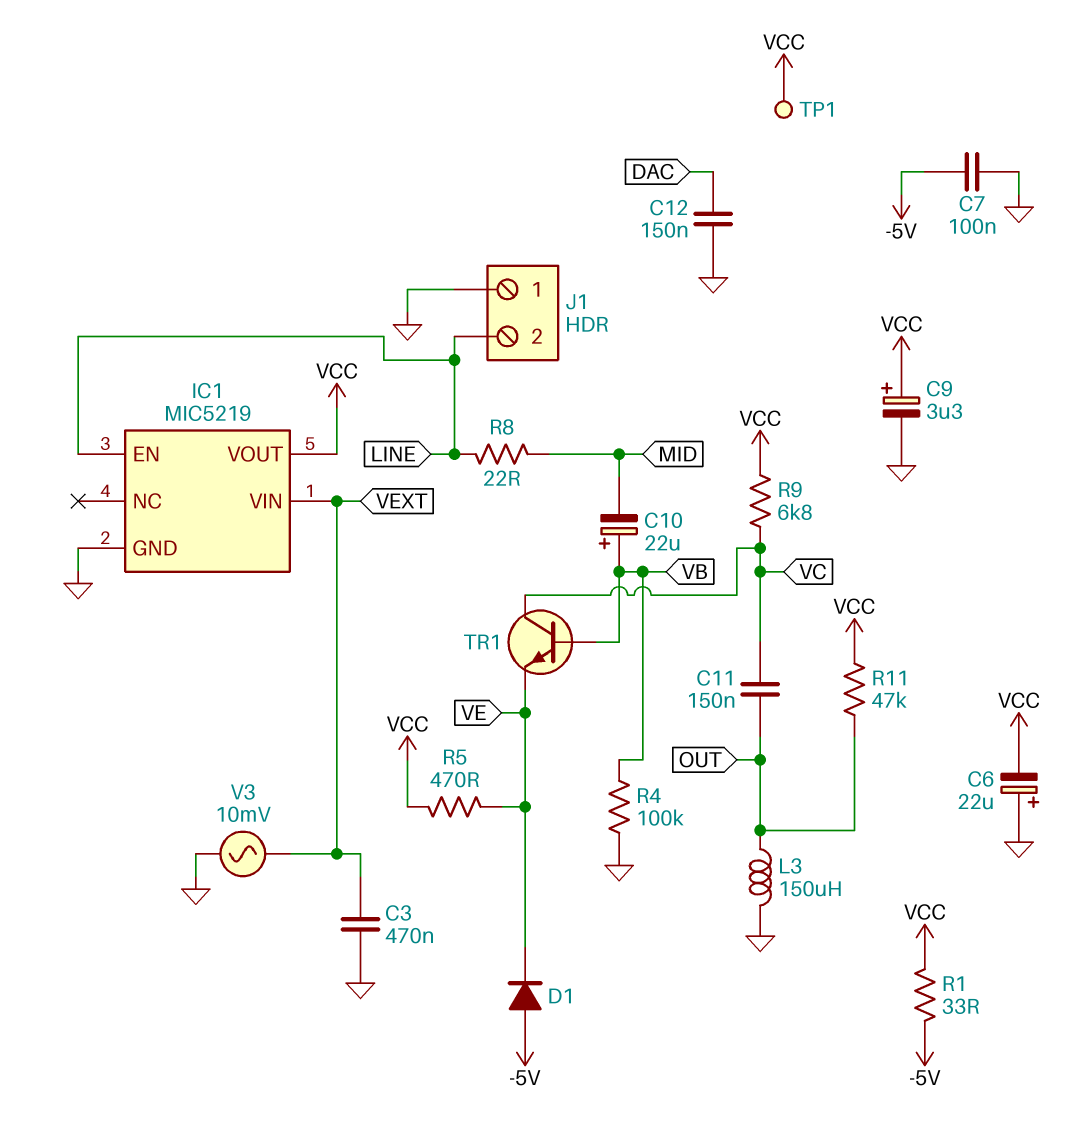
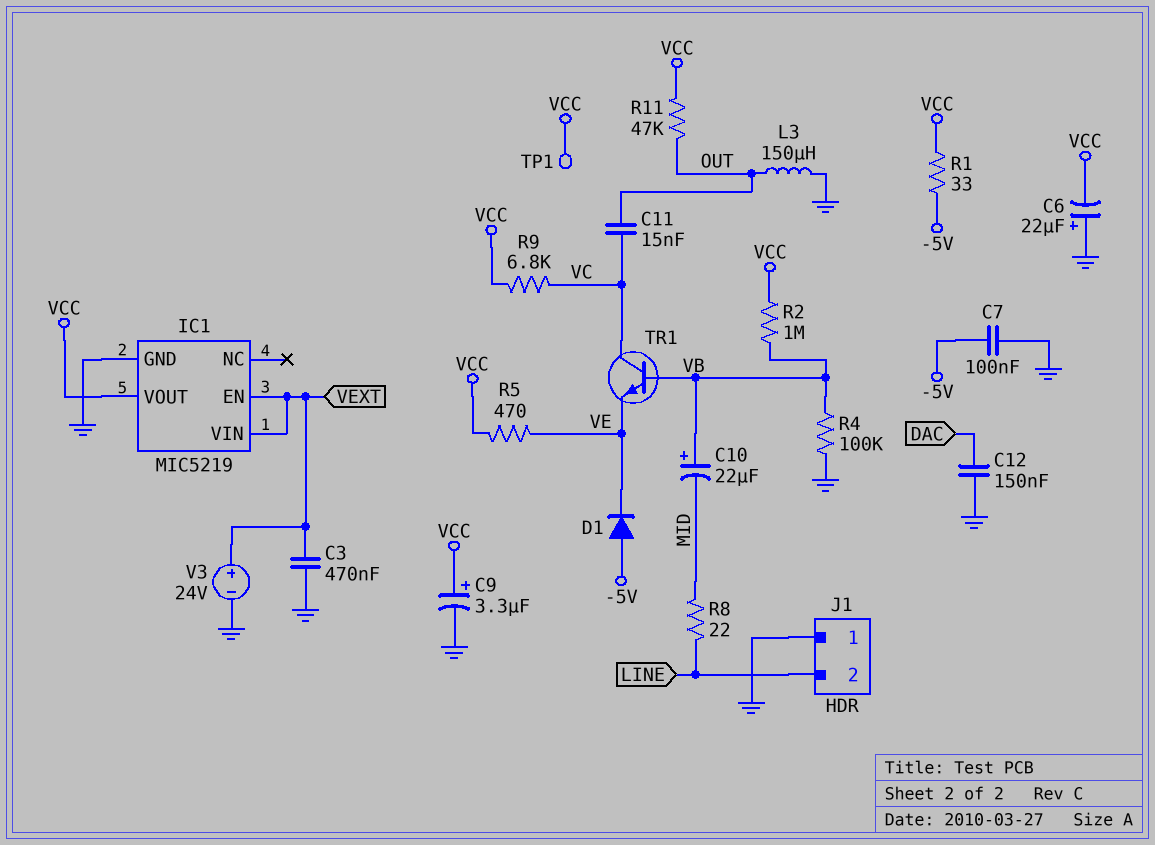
C11: 150nF (OUT, VC) -> 15nF (OUT, VC)
IC1 pin EN: LINE -> VEXT
R2: none -> 1M (VB, VCC)
V3: AC 10mV (GND, VEXT) -> 24V (plus VEXT, minus GND)

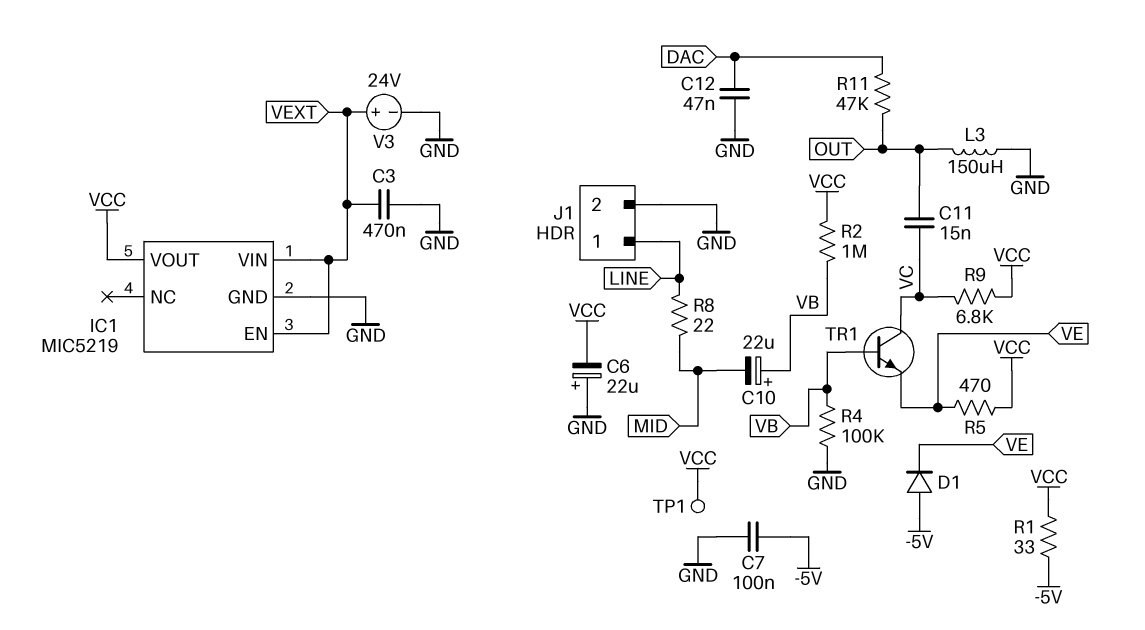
C9: 3.3uF (plus VCC, minus GND) -> none
C12: 150nF (DAC, GND) -> 47nF (DAC, GND)
J1 pin 1: GND -> LINE
J1 pin 2: LINE -> GND
R11: 47k (OUT, VCC) -> 47k (DAC, OUT)

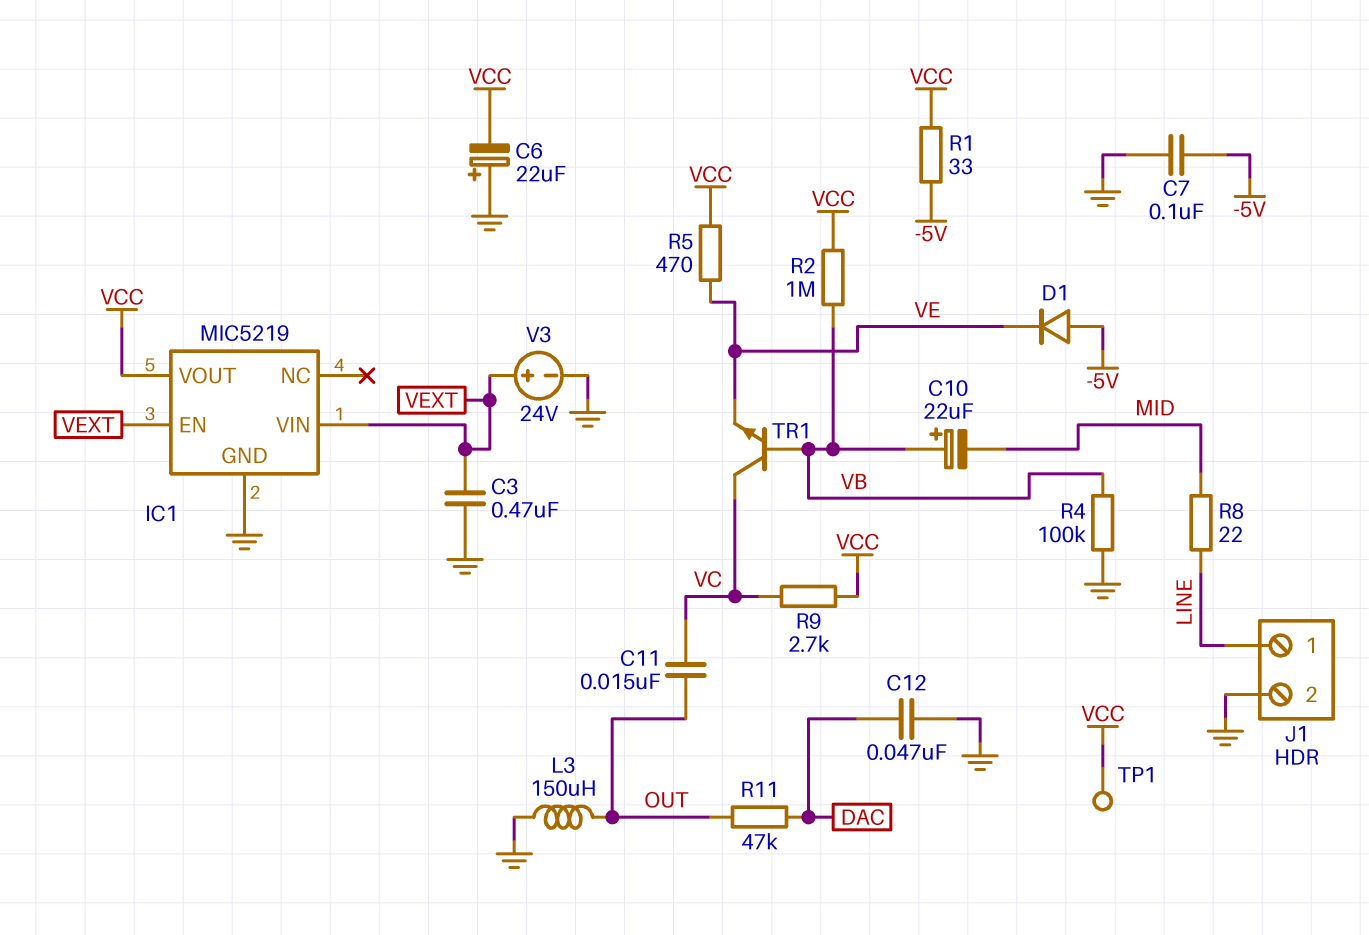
R9: 6.8k (VC, VCC) -> 2.7k (VC, VCC)

